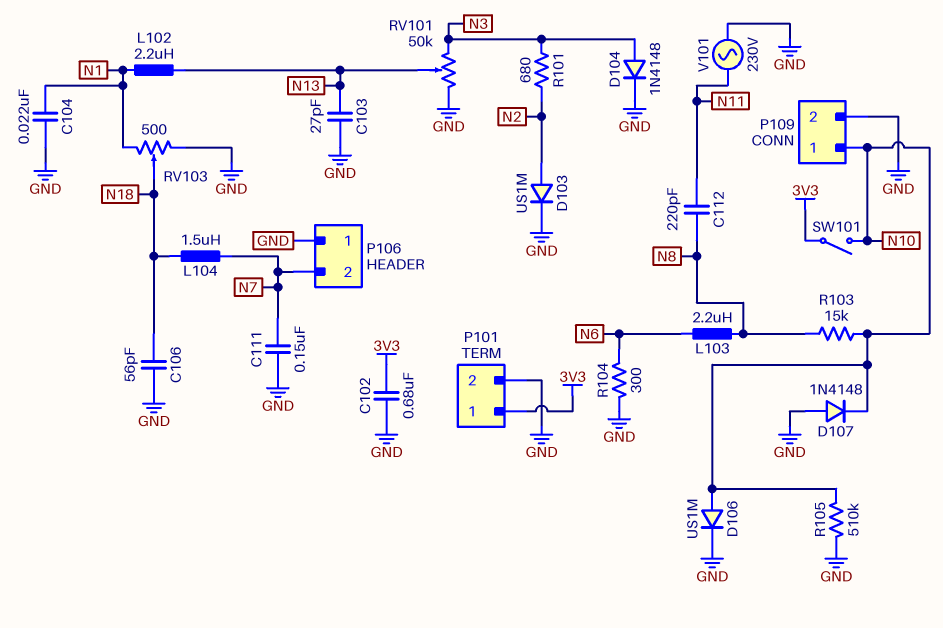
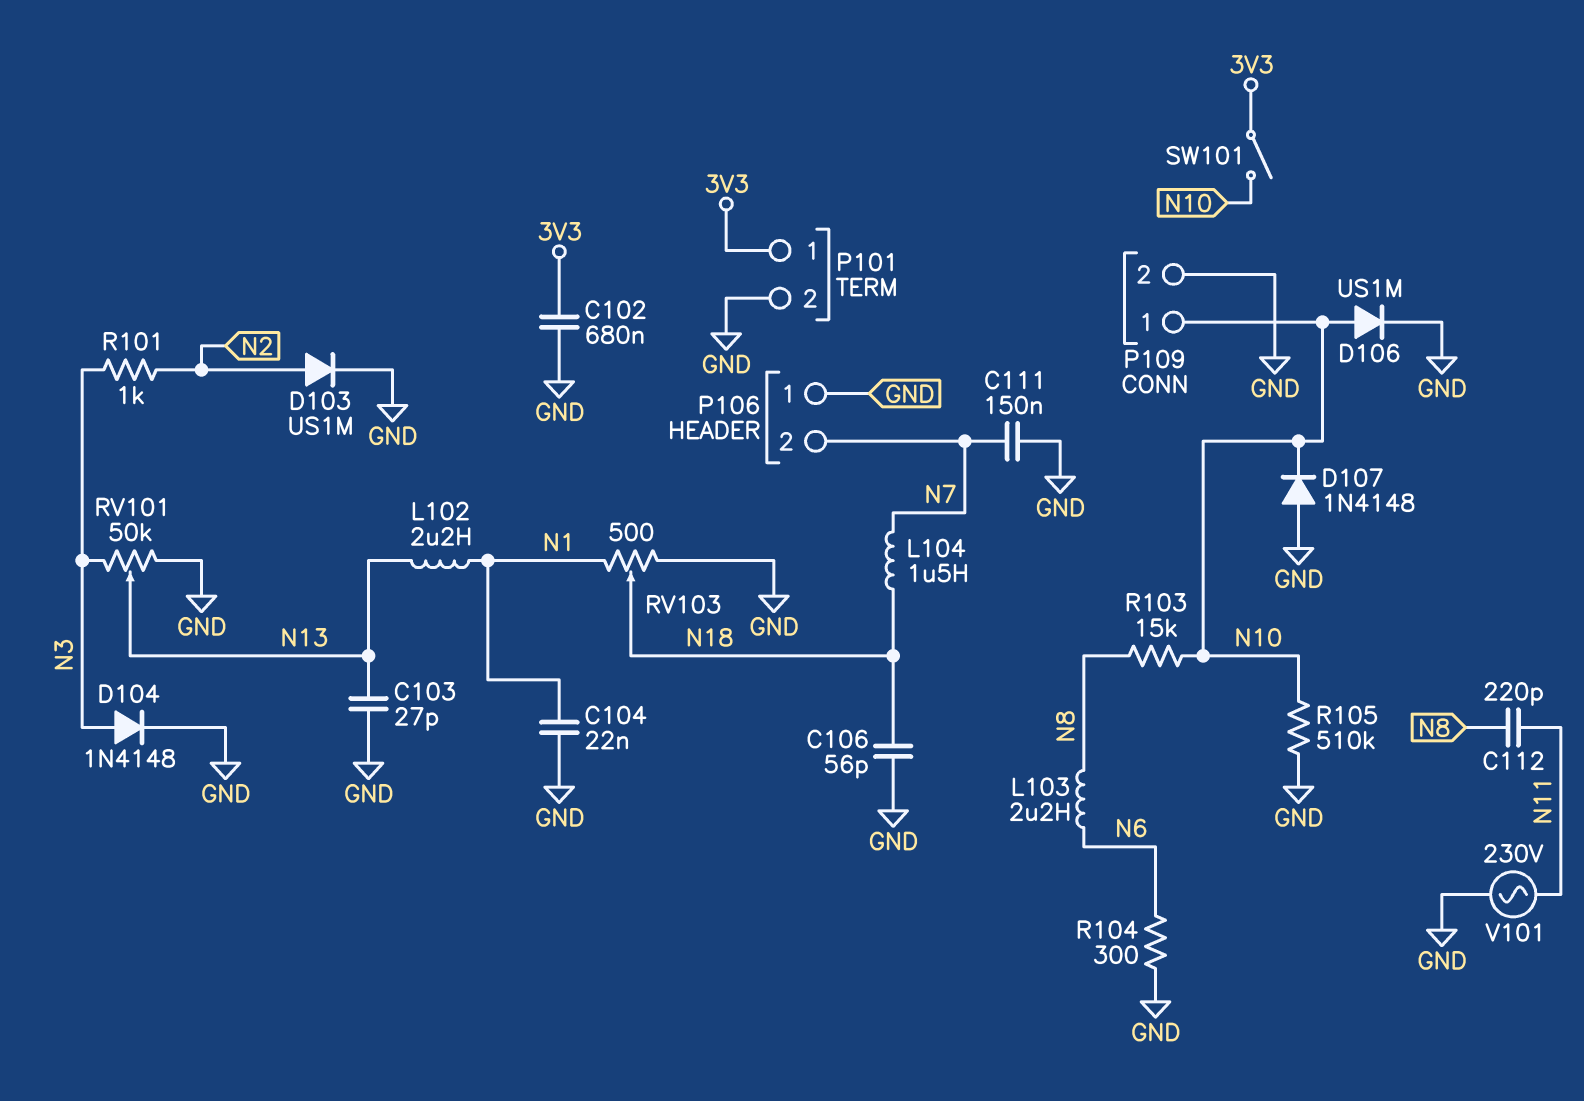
R101: 680 (N2, N3) -> 1k (N2, N3)

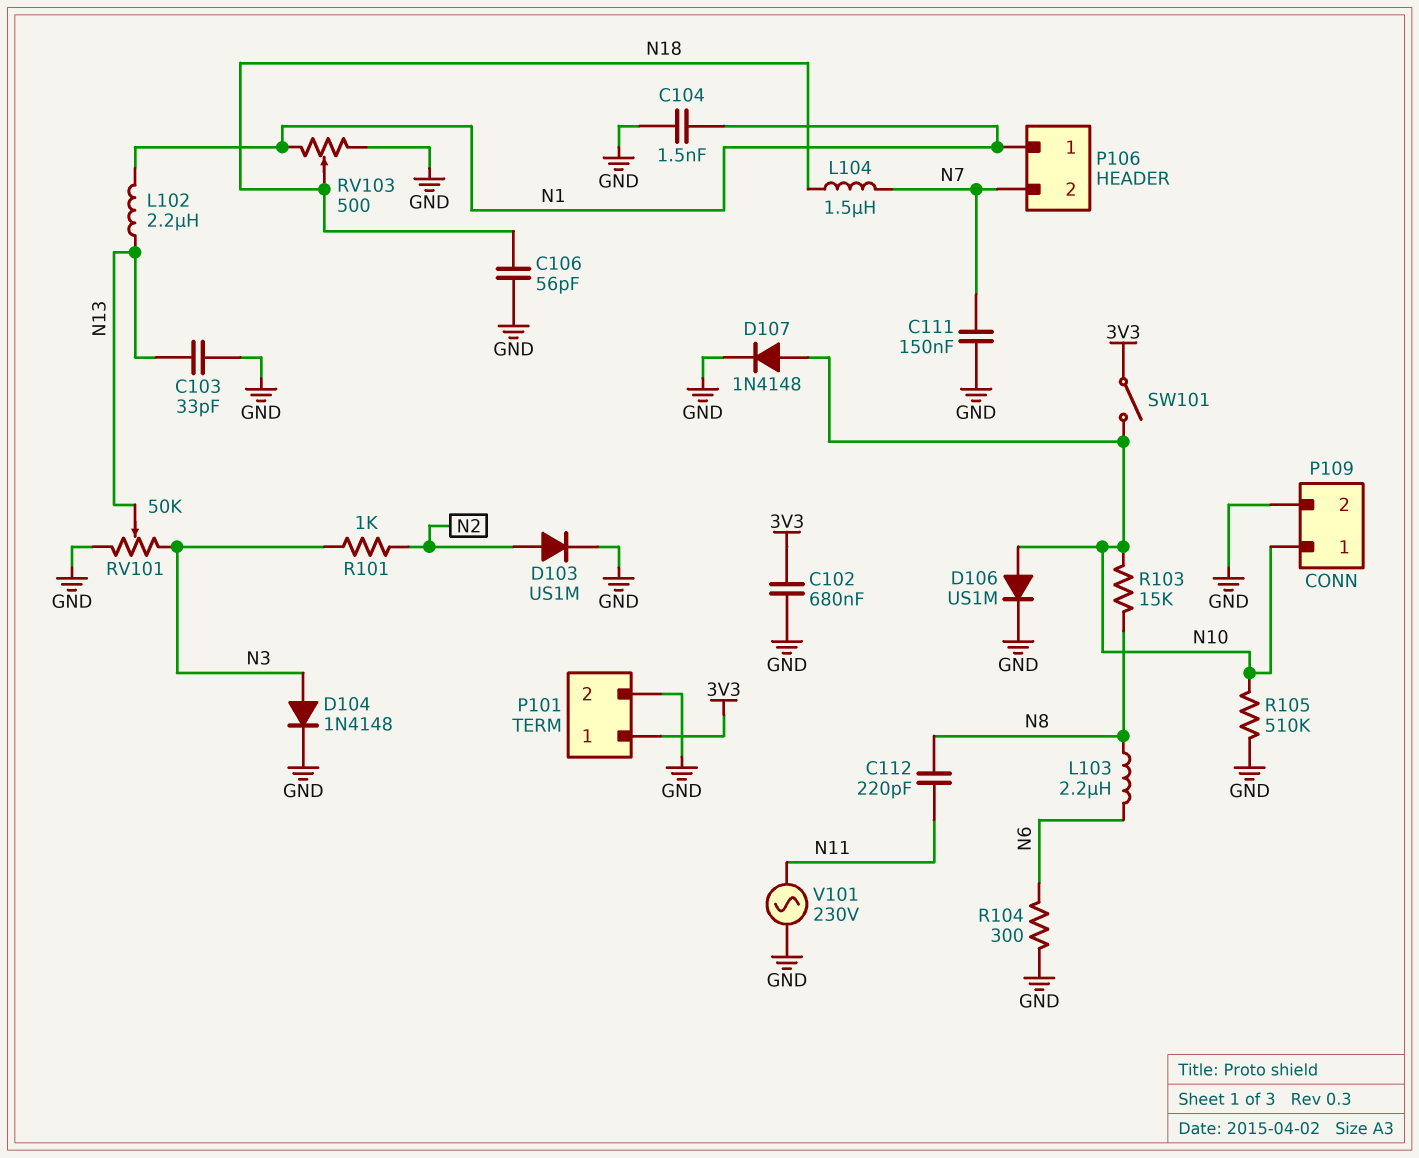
C103: 27pF (GND, N13) -> 33pF (GND, N13)
C104: 22nF (GND, N1) -> 1.5nF (GND, N1)
D107: diode 1N4148 (A GND, K N10) -> diode 1N4148 (A N10, K GND)
P106 pin 1: GND -> N1

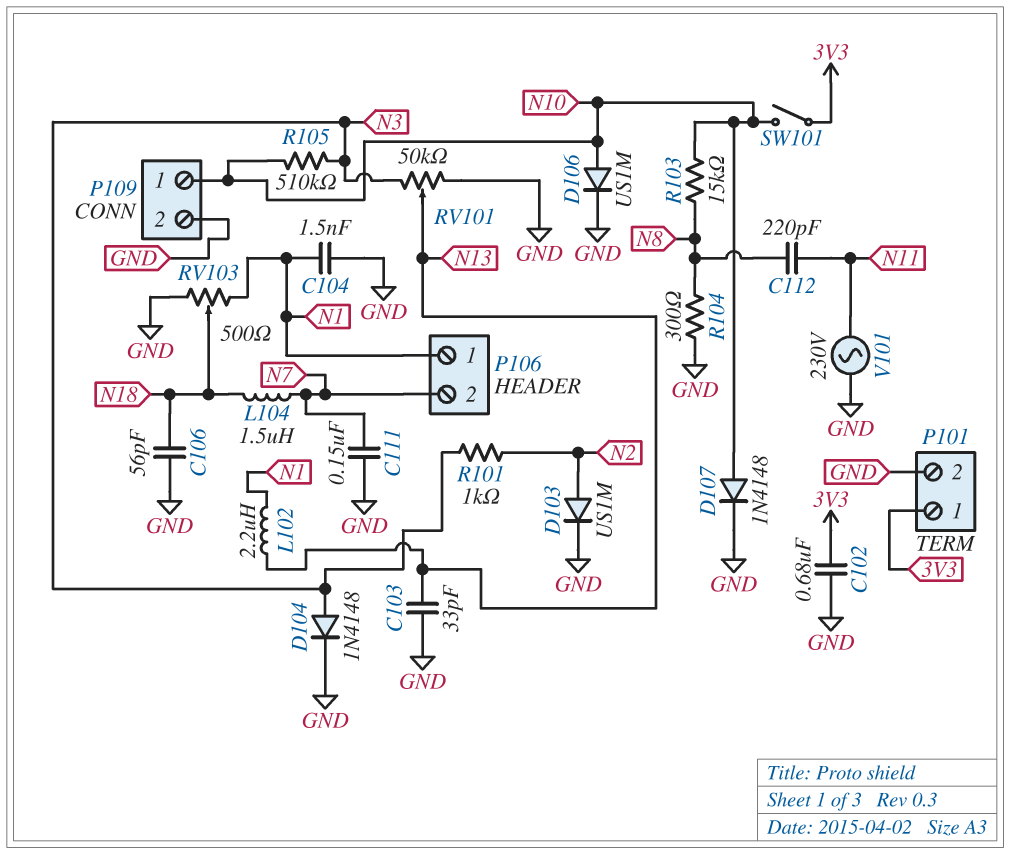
L103: 2.2uH (N6, N8) -> none
R104: 300 (GND, N6) -> 300 (GND, N8)
R105: 510k (GND, N10) -> 510k (N3, N10)

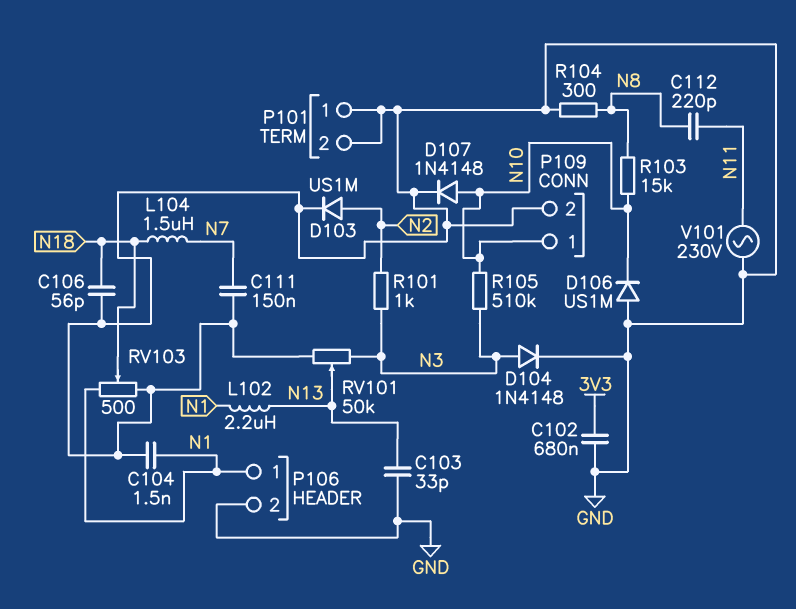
D106: diode US1M (A N10, K GND) -> diode US1M (A GND, K N10)
P101 pin 1: 3V3 -> GND
P106 pin 2: N7 -> GND
SW101: switch (3V3, N10) -> none

